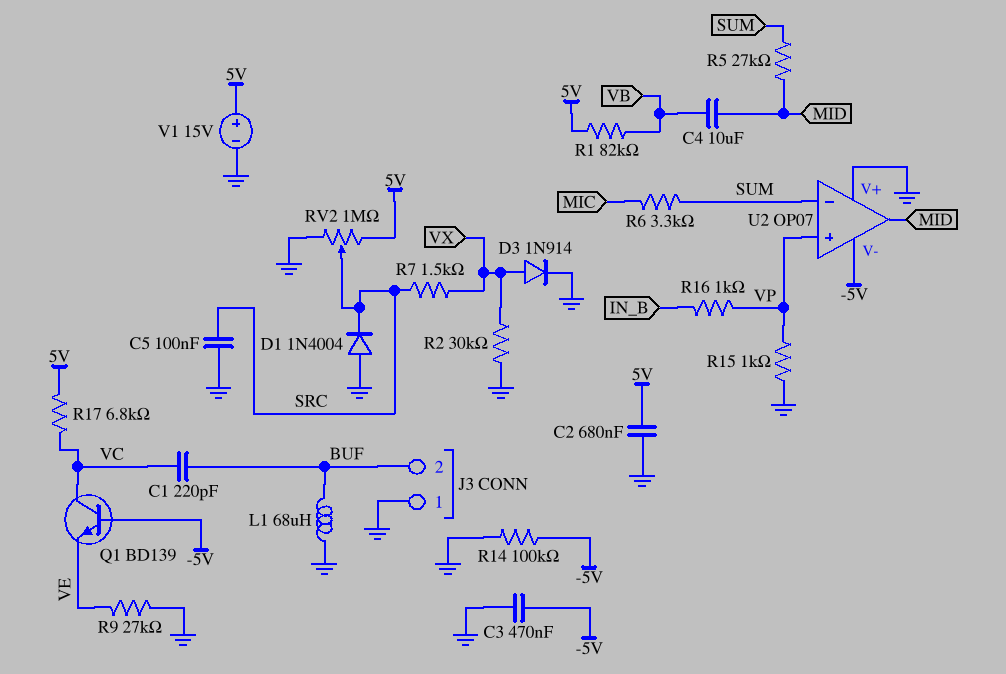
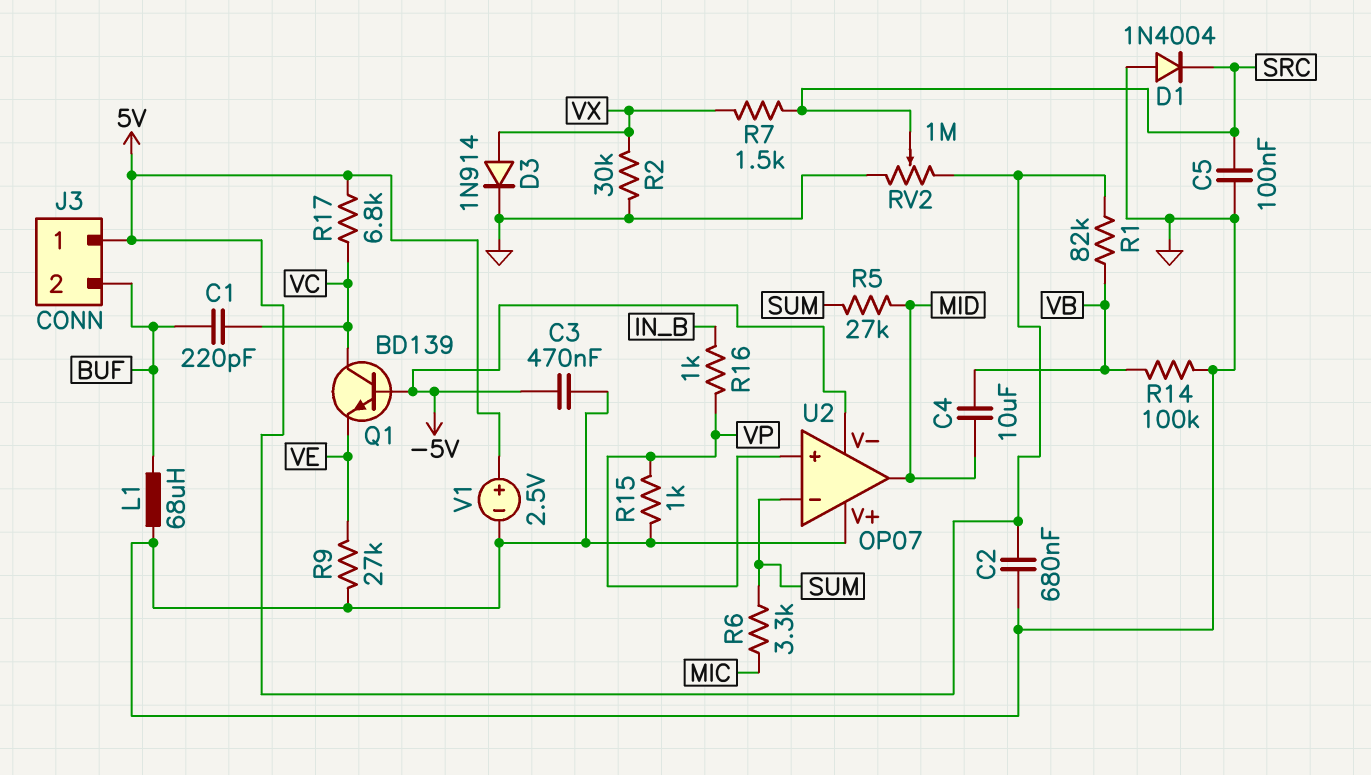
J3 pin 1: GND -> 5V
R14: 100k (-5V, GND) -> 100k (GND, VB)
V1: 15V (plus 5V, minus GND) -> 2.5V (plus 5V, minus GND)

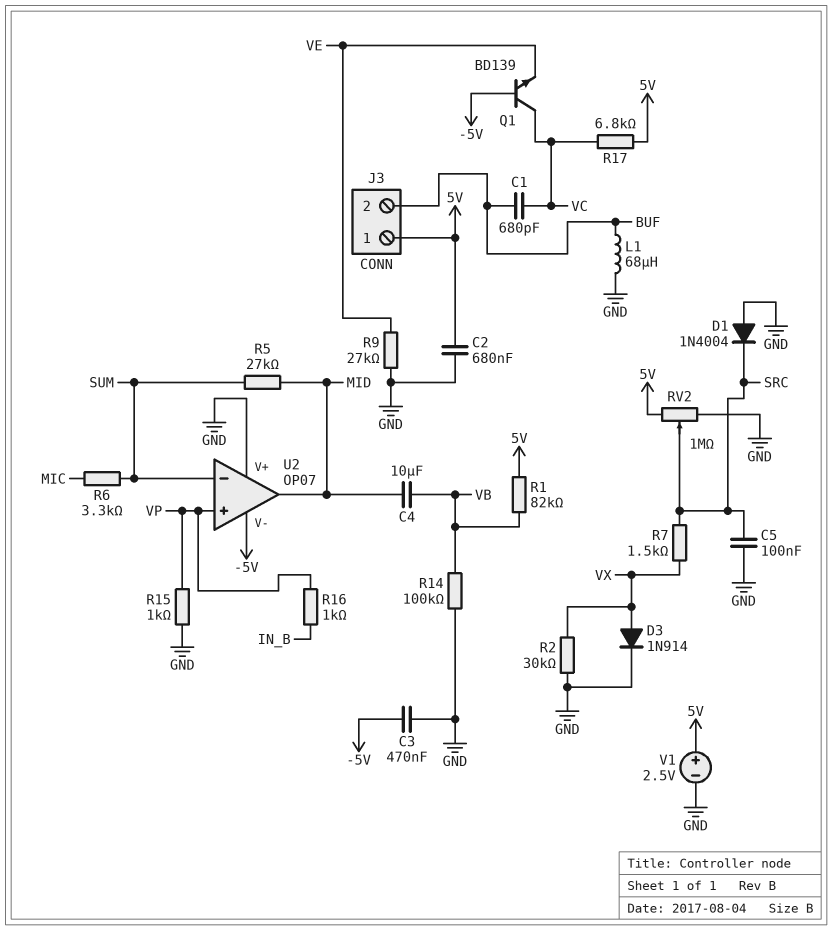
C1: 220pF (BUF, VC) -> 680pF (BUF, VC)

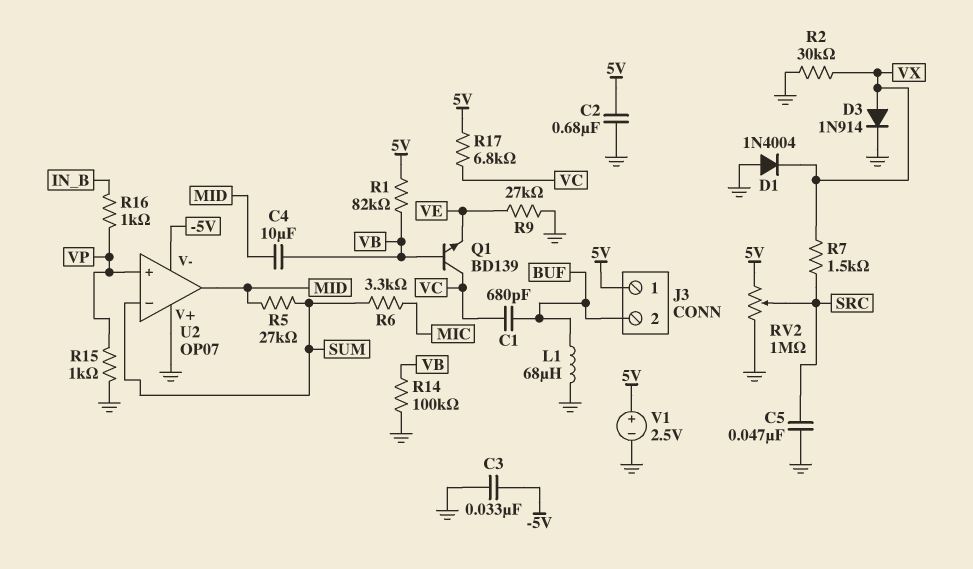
C3: 470nF (-5V, GND) -> 33nF (-5V, GND)
C5: 100nF (GND, SRC) -> 47nF (GND, SRC)
D1: diode 1N4004 (A GND, K SRC) -> diode 1N4004 (A GND, K VX)
Q1: NPN BD139 (B -5V, C VC, E VE) -> NPN BD139 (B VB, C VC, E VE)

